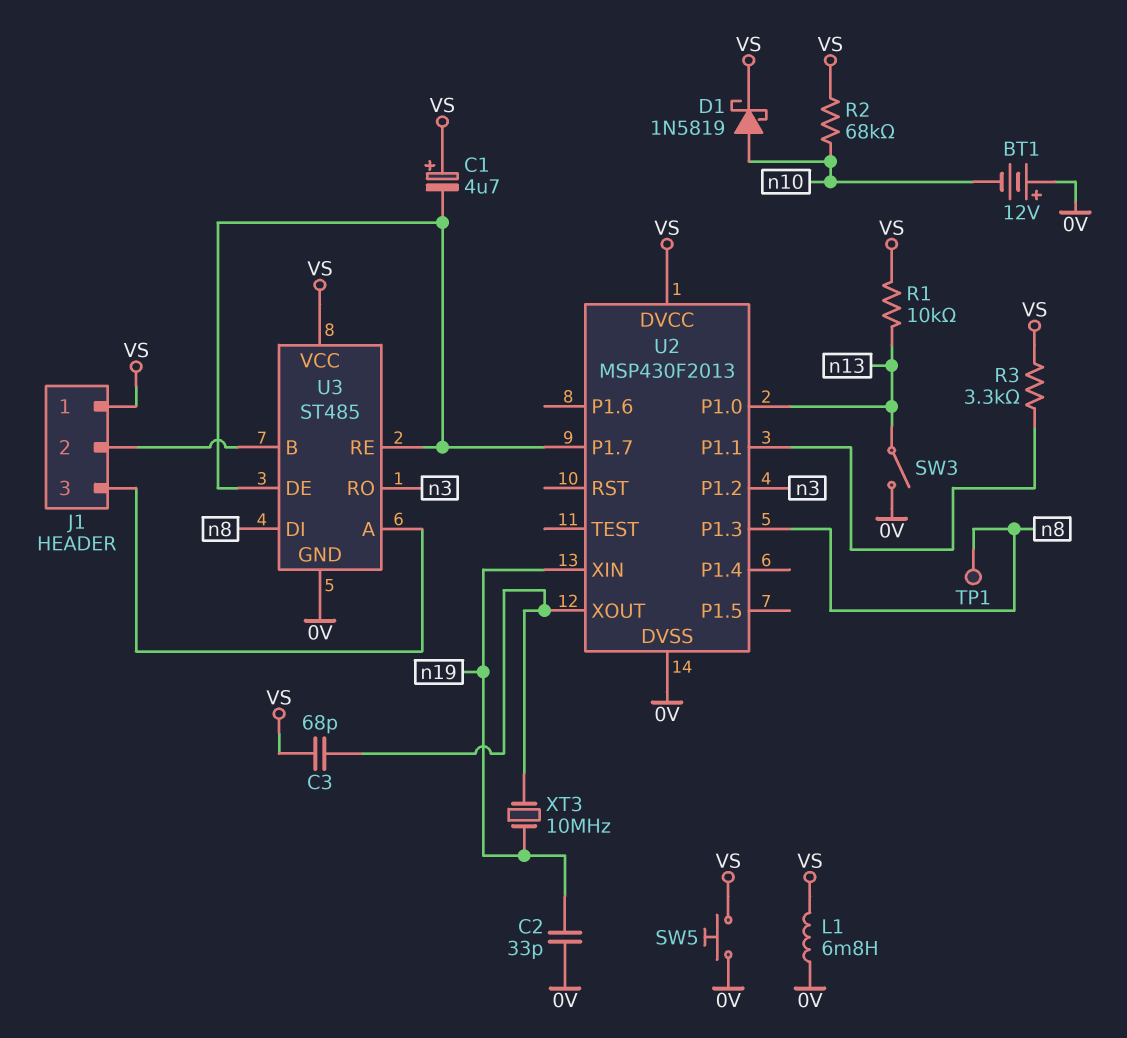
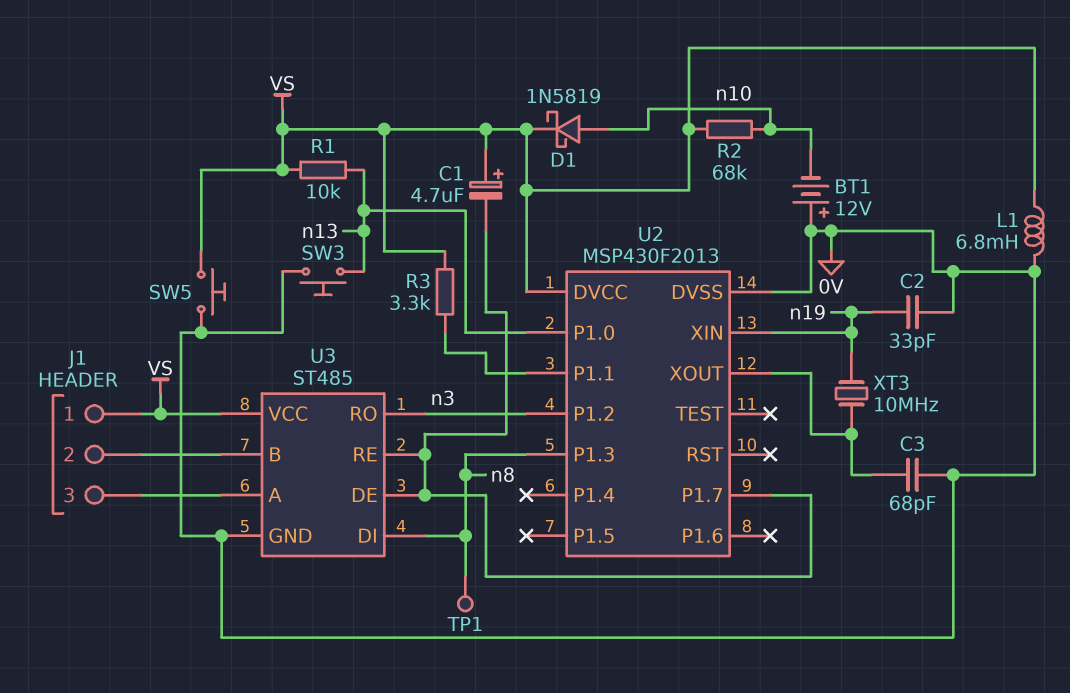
C3: 68pF (U2/XOUT, VS) -> 68pF (0V, U2/XOUT)
SW3: switch (0V, n13) -> button (0V, n13)

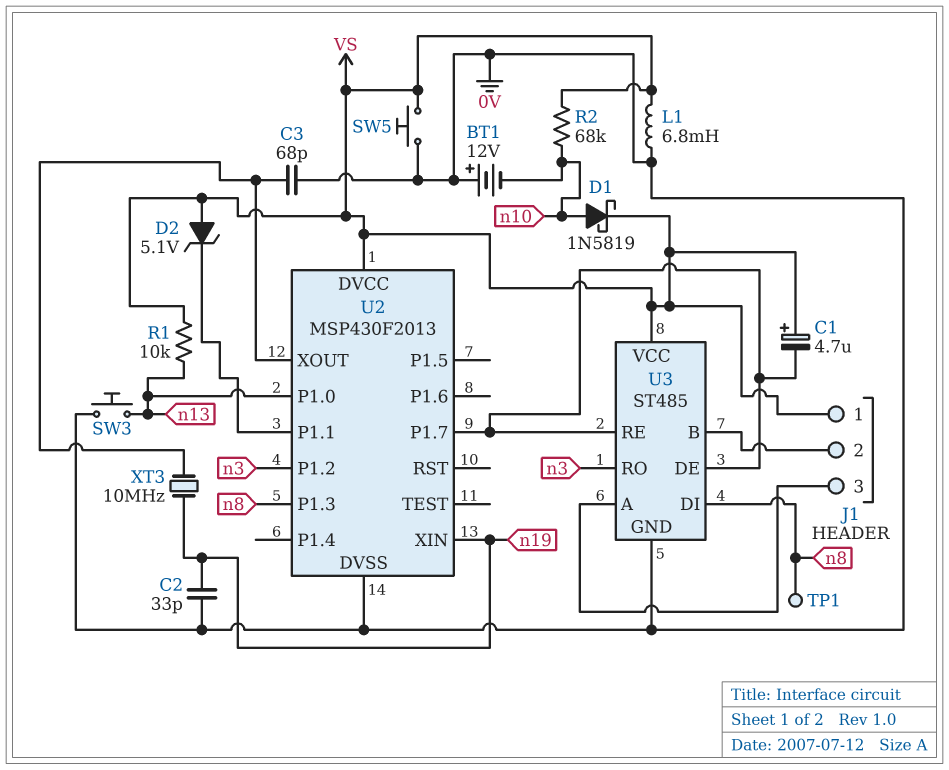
D2: none -> zener 5.1V (A VS, K U2/P1.1)
R3: 3.3k (U2/P1.1, VS) -> none

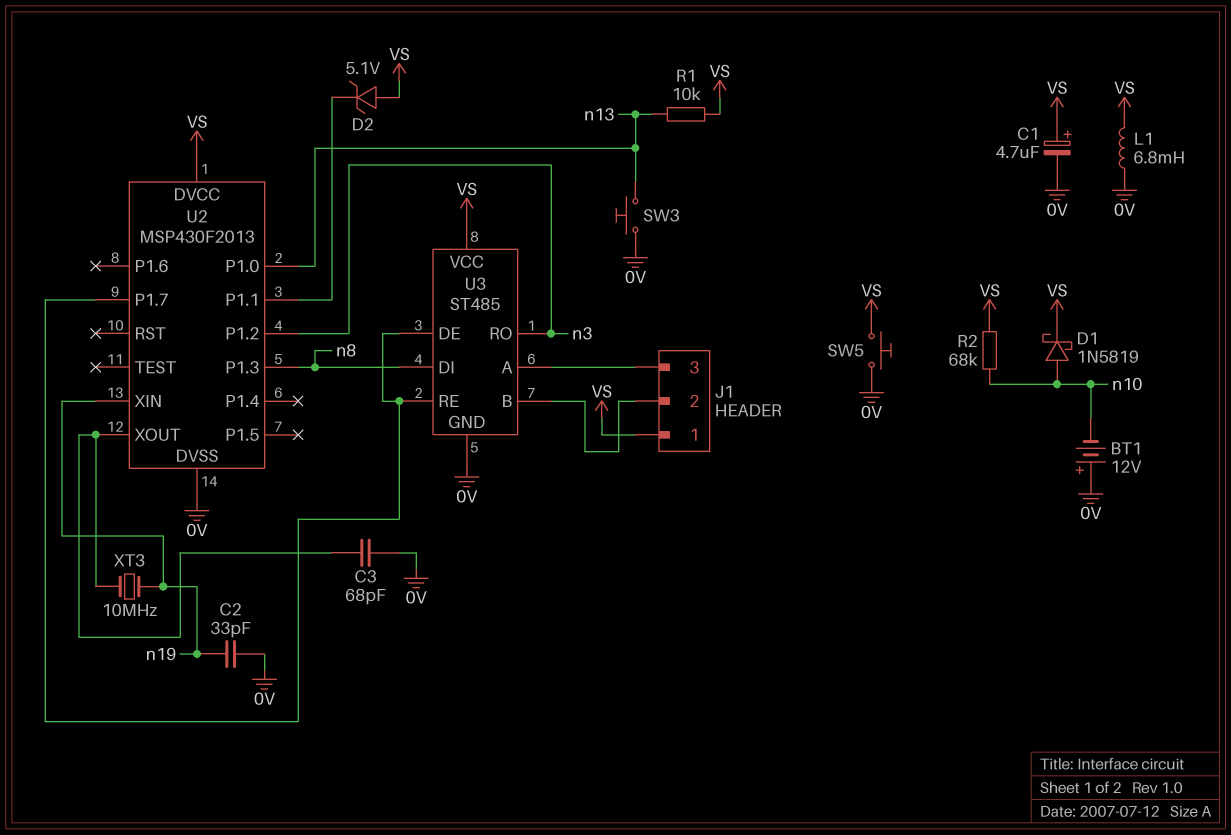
C1: 4.7uF (plus VS, minus U2/P1.7) -> 4.7uF (plus VS, minus 0V)
TP1: test point (n8) -> none

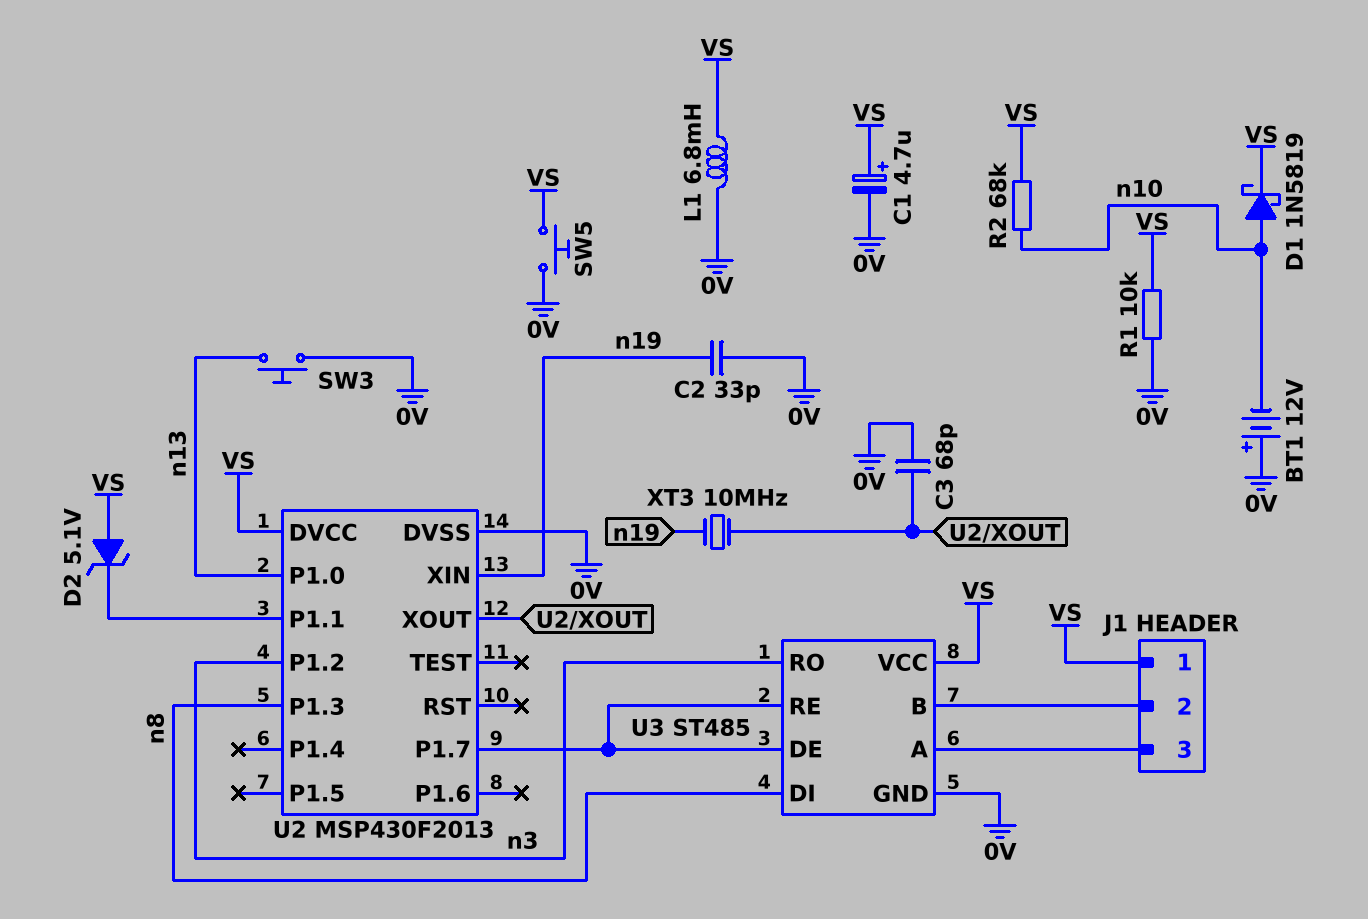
R1: 10k (VS, n13) -> 10k (0V, VS)

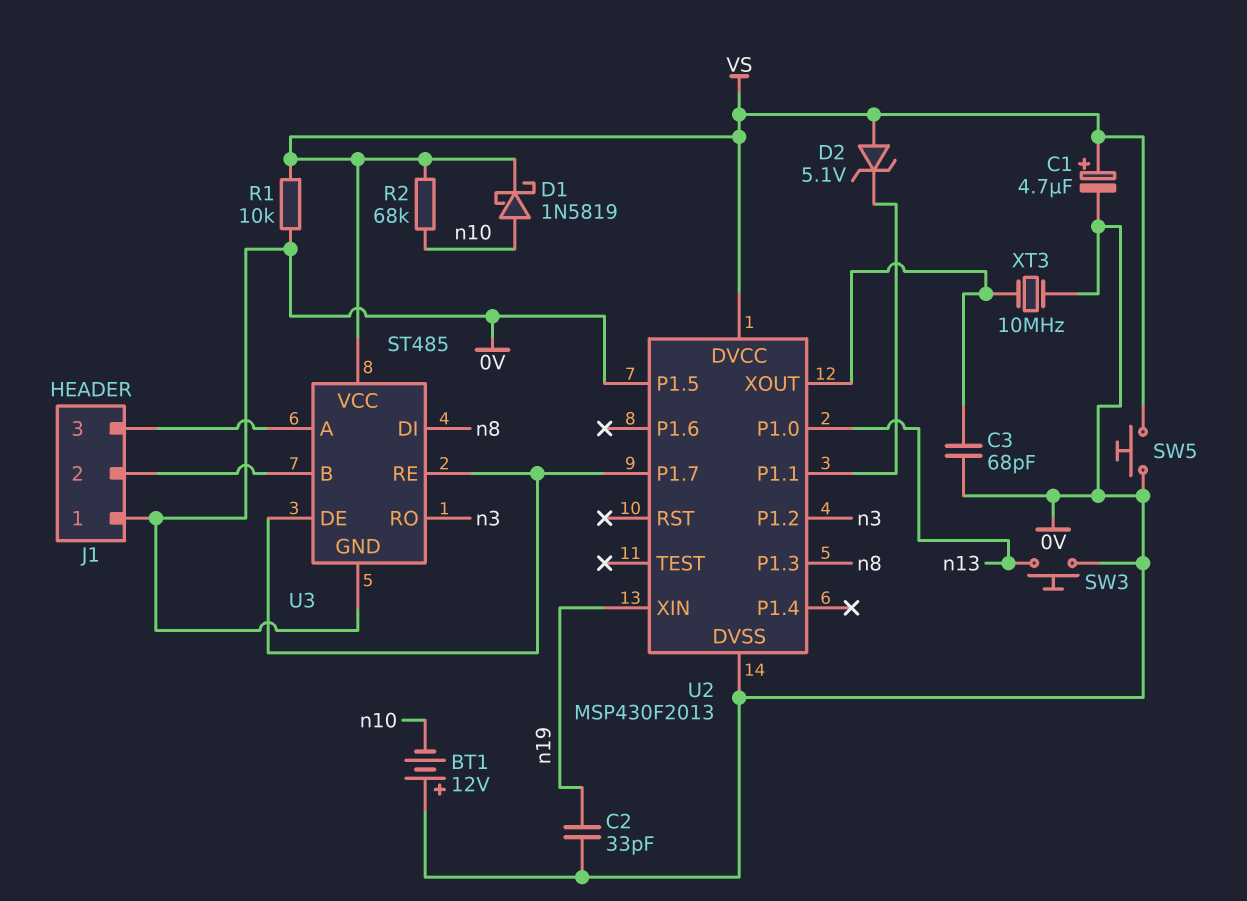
J1 pin 1: VS -> 0V
L1: 6.8mH (0V, VS) -> none
U2 pin P1.5: none -> 0V
XT3: 10MHz (U2/XOUT, n19) -> 10MHz (0V, U2/XOUT)

